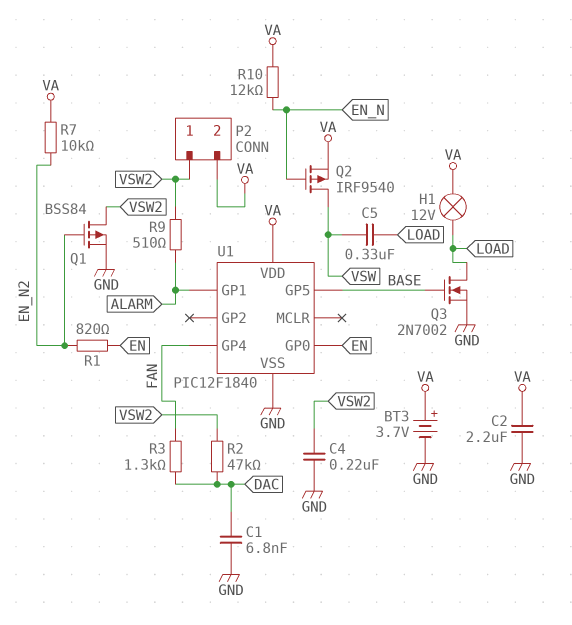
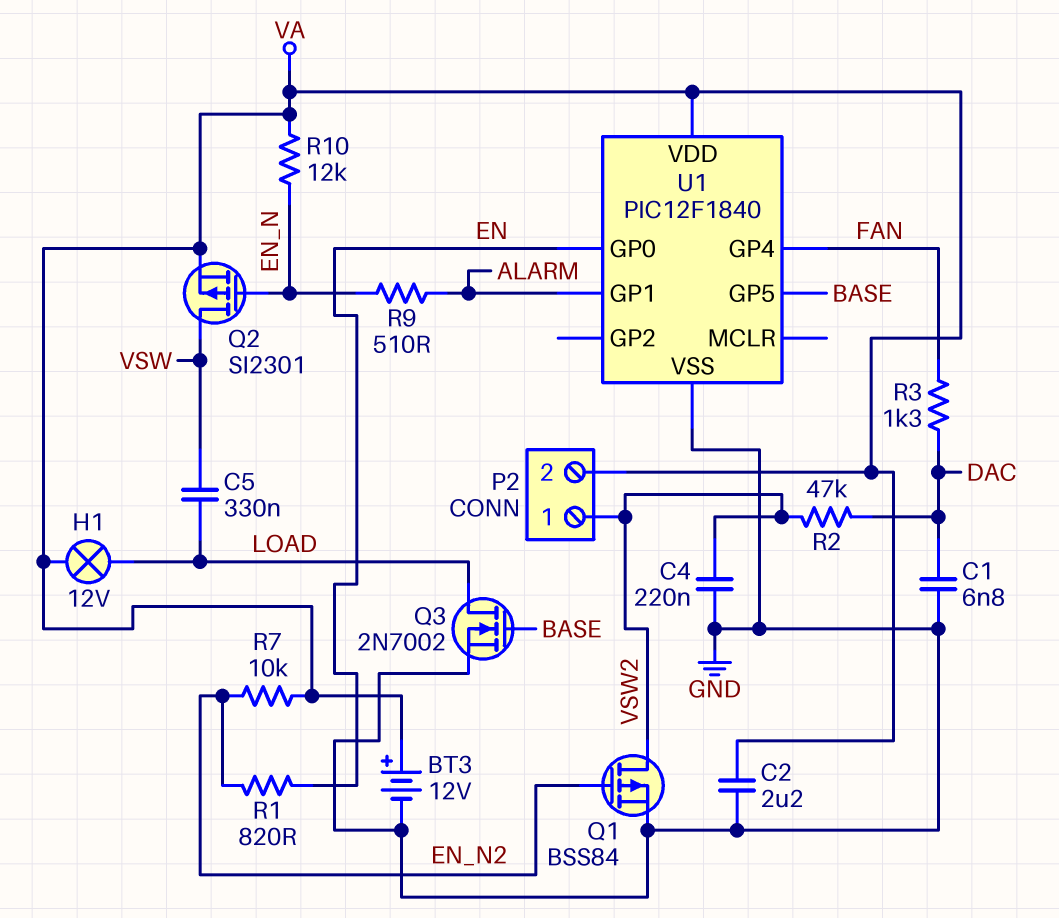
BT3: 3.7V (plus VA, minus GND) -> 12V (plus VA, minus GND)
Q2: PMOS IRF9540 (G EN_N, D VSW, S VA) -> PMOS SI2301 (G EN_N, D VSW, S VA)
R9: 510 (ALARM, VSW2) -> 510 (ALARM, EN_N)

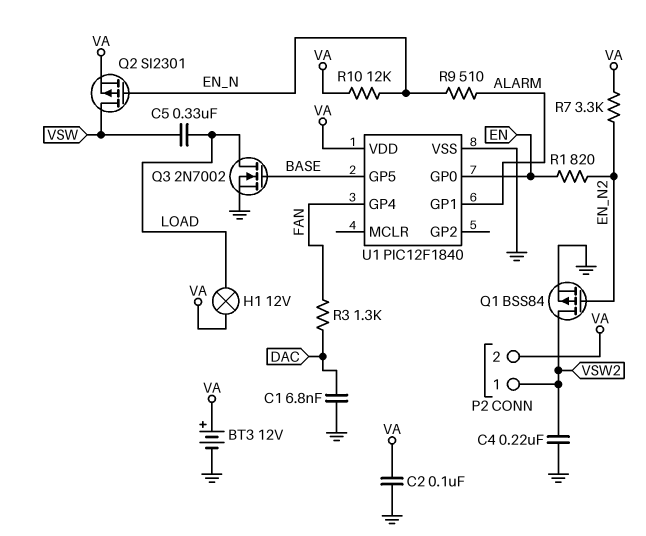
C2: 2.2uF (GND, VA) -> 100nF (GND, VA)
R2: 47k (DAC, VSW2) -> none
R7: 10k (EN_N2, VA) -> 3.3k (EN_N2, VA)

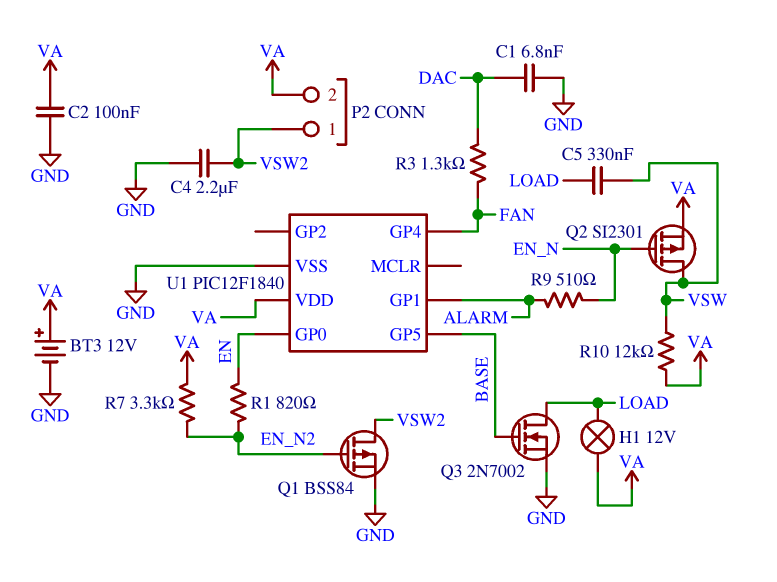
C4: 220nF (GND, VSW2) -> 2.2uF (GND, VSW2)
R10: 12k (EN_N, VA) -> 12k (VA, VSW)

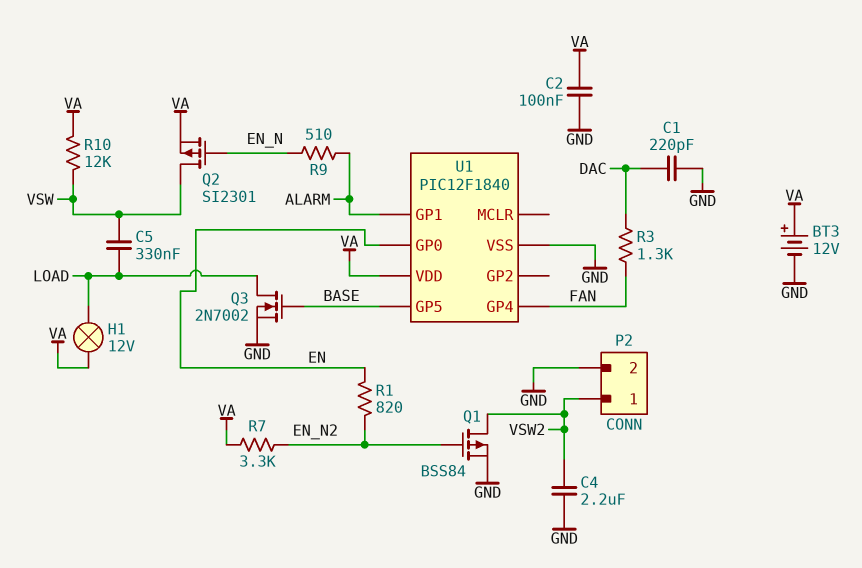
C1: 6.8nF (DAC, GND) -> 220pF (DAC, GND)
P2 pin 2: VA -> GND

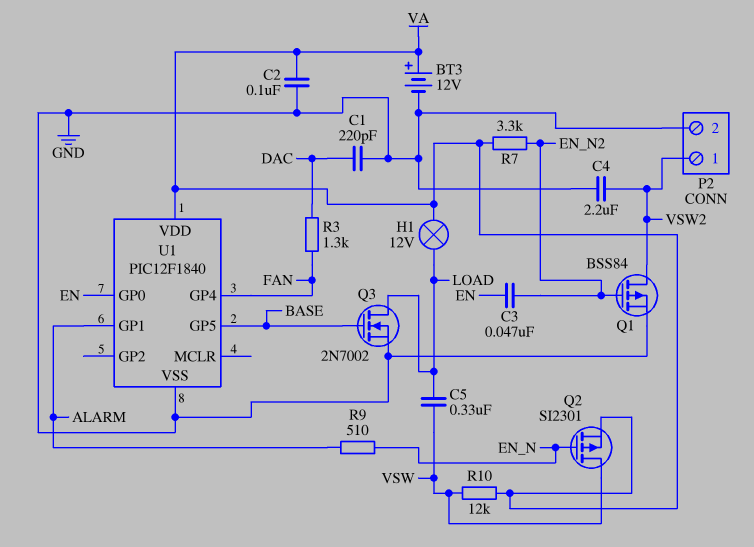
C3: none -> 47nF (EN, EN_N2)
R1: 820 (EN, EN_N2) -> none

